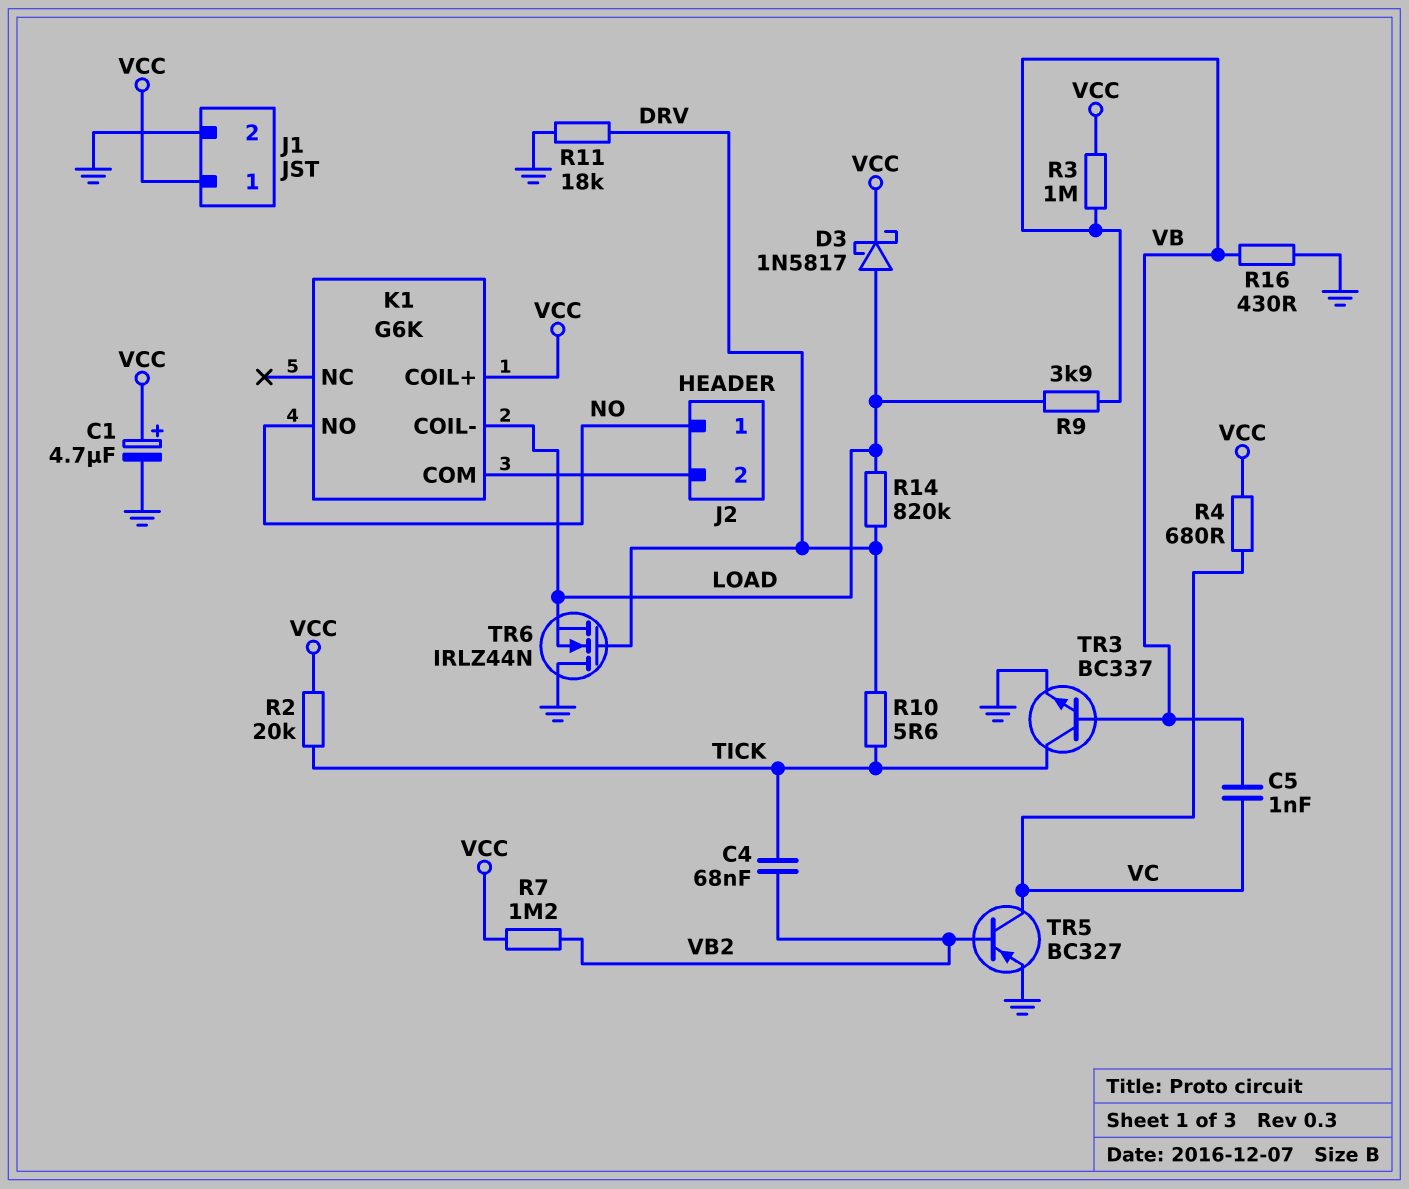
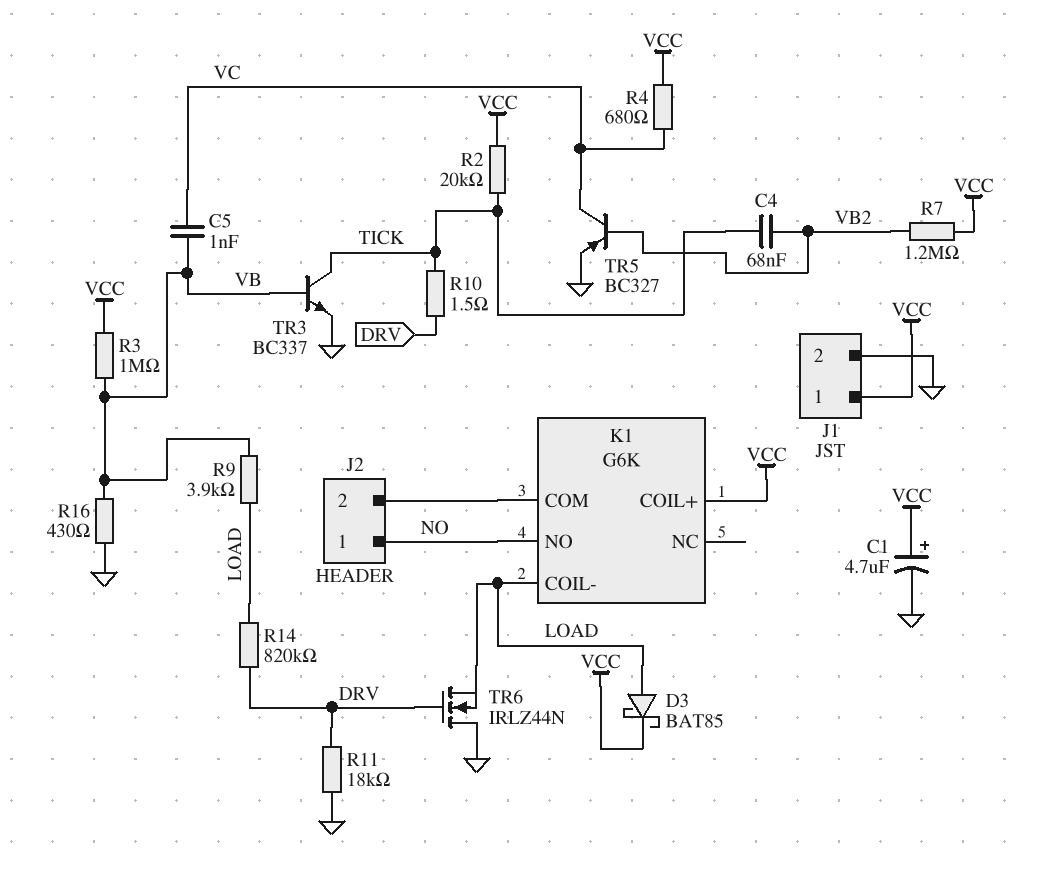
D3: schottky 1N5817 (A LOAD, K VCC) -> schottky BAT85 (A LOAD, K VCC)
R10: 5.6 (DRV, TICK) -> 1.5 (DRV, TICK)

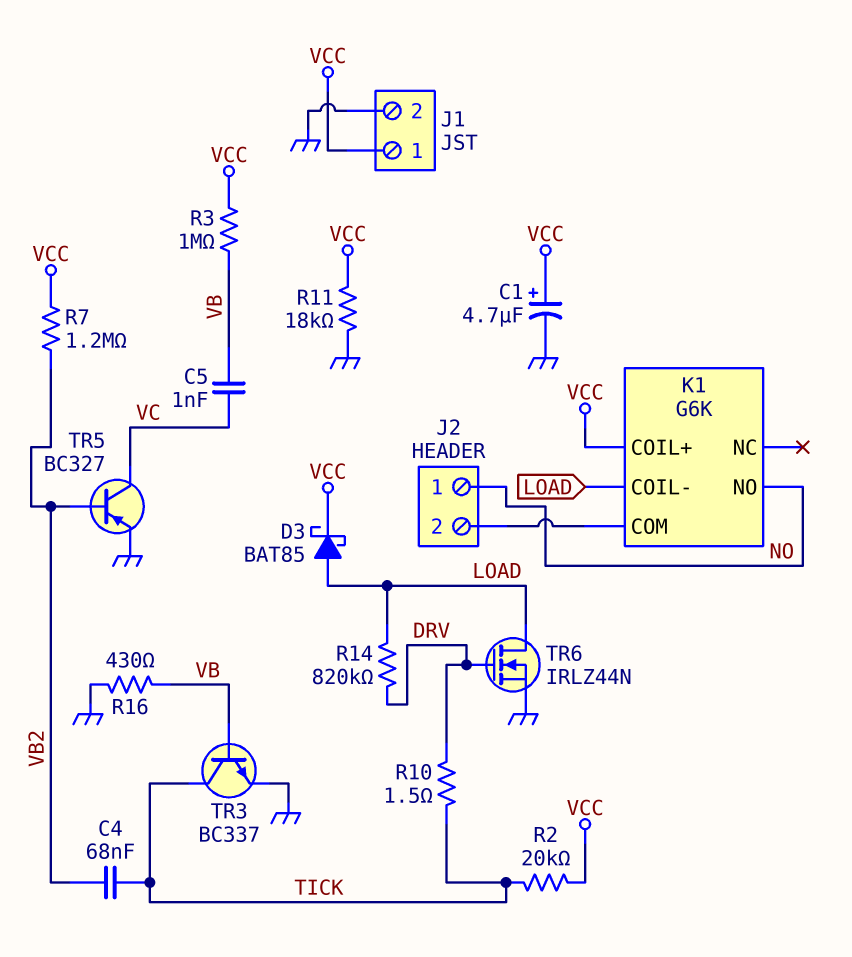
R4: 680 (VC, VCC) -> none
R9: 3.9k (LOAD, VB) -> none
R11: 18k (DRV, GND) -> 18k (GND, VCC)
TR6: NMOS IRLZ44N (G DRV, D GND, S LOAD) -> NMOS IRLZ44N (G DRV, D LOAD, S GND)

